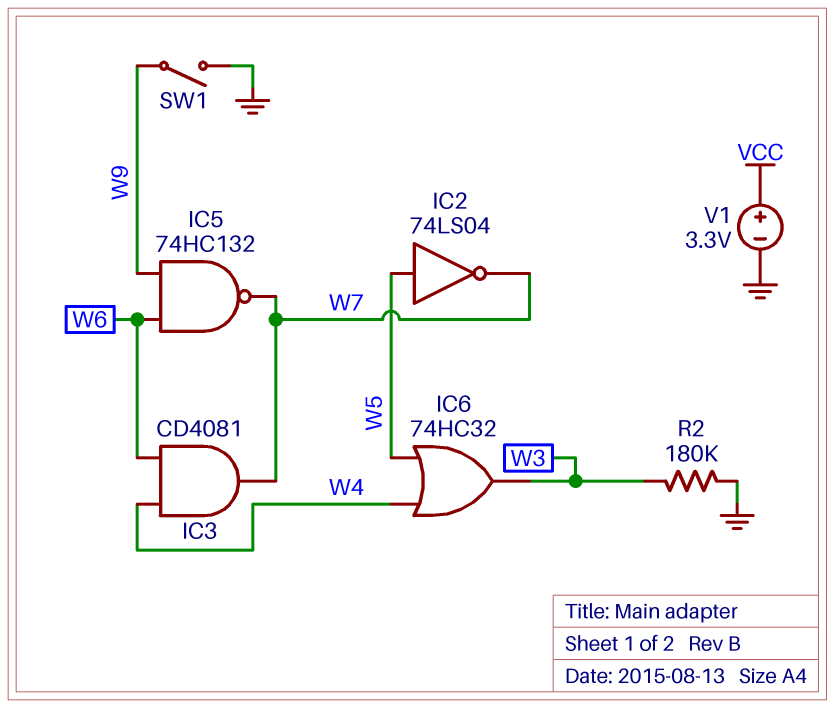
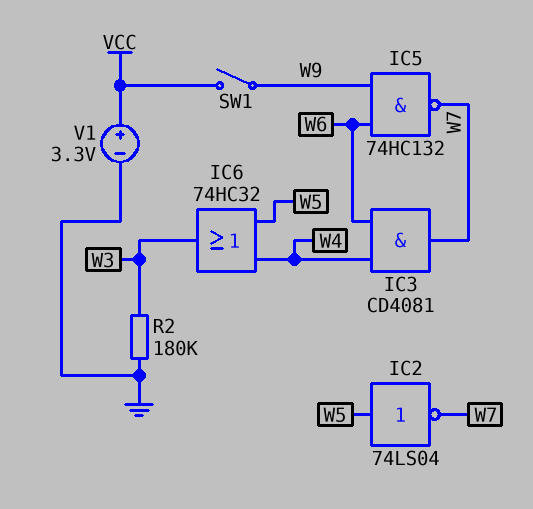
SW1: switch (GND, W9) -> switch (VCC, W9)

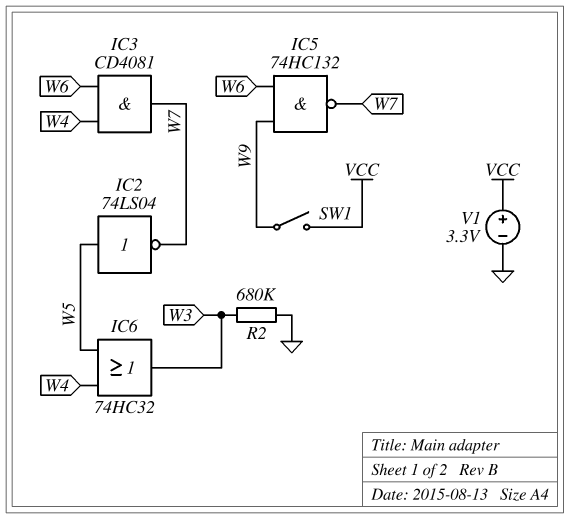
R2: 180k (GND, W3) -> 680k (GND, W3)

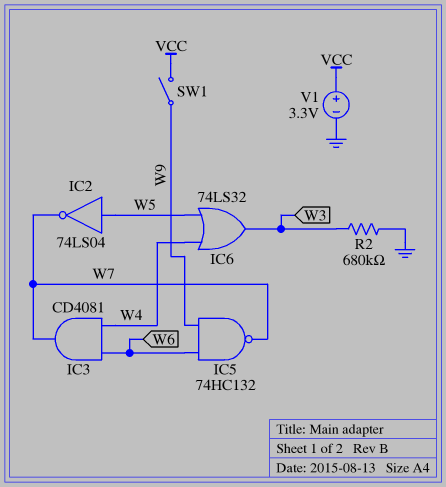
IC6: OR 74HC32 (in W4, in W5, out W3) -> OR 74LS32 (in W4, in W5, out W3)

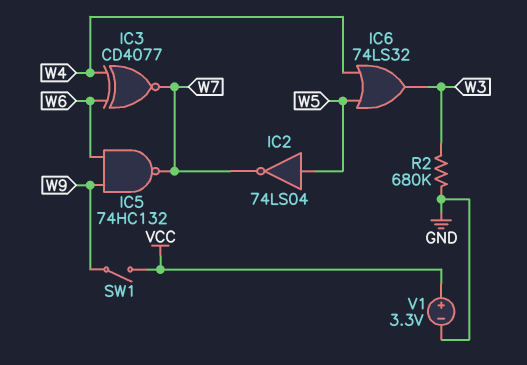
IC3: AND CD4081 (in W4, in W6, out W7) -> XNOR CD4077 (in W4, in W6, out W7)

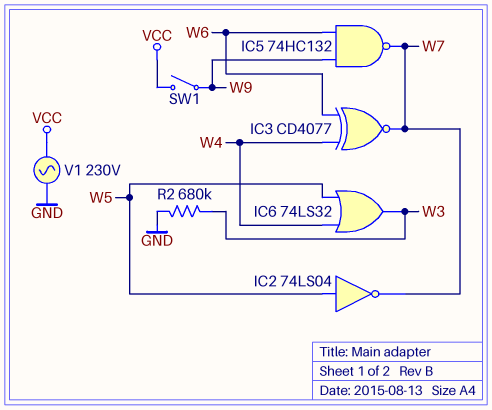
V1: 3.3V (plus VCC, minus GND) -> AC 230V (GND, VCC)

